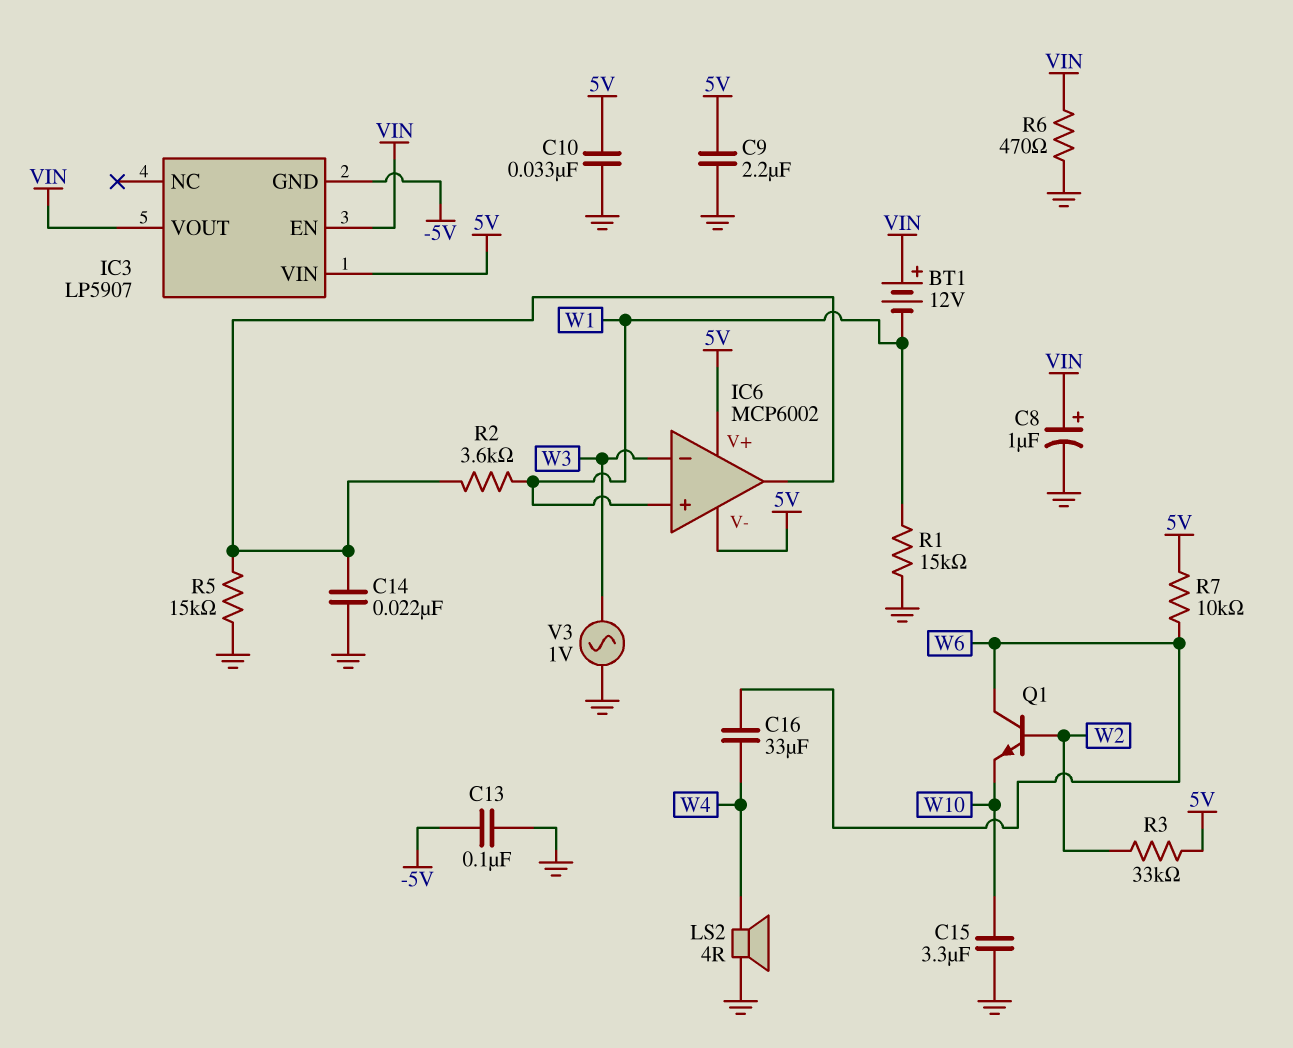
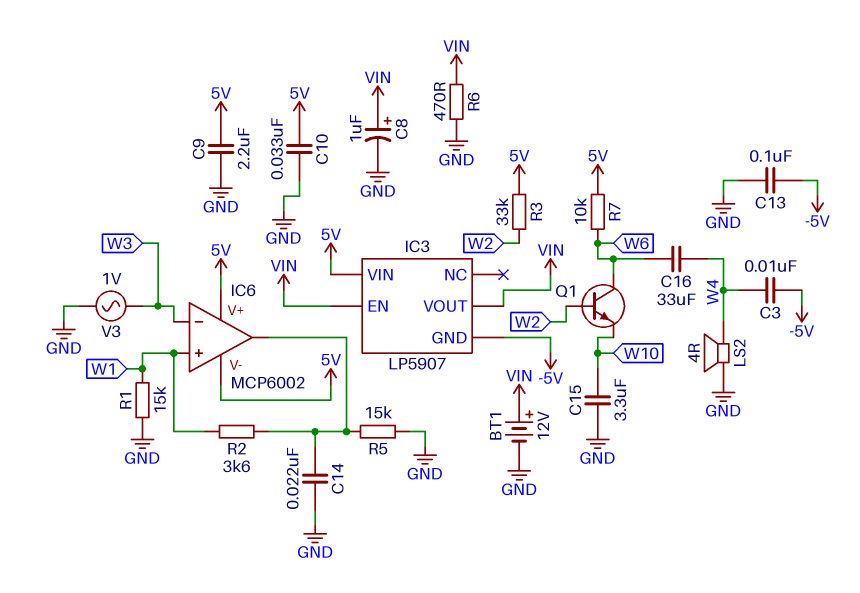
BT1: 12V (plus VIN, minus W1) -> 12V (plus VIN, minus GND)
C3: none -> 10nF (-5V, W4)

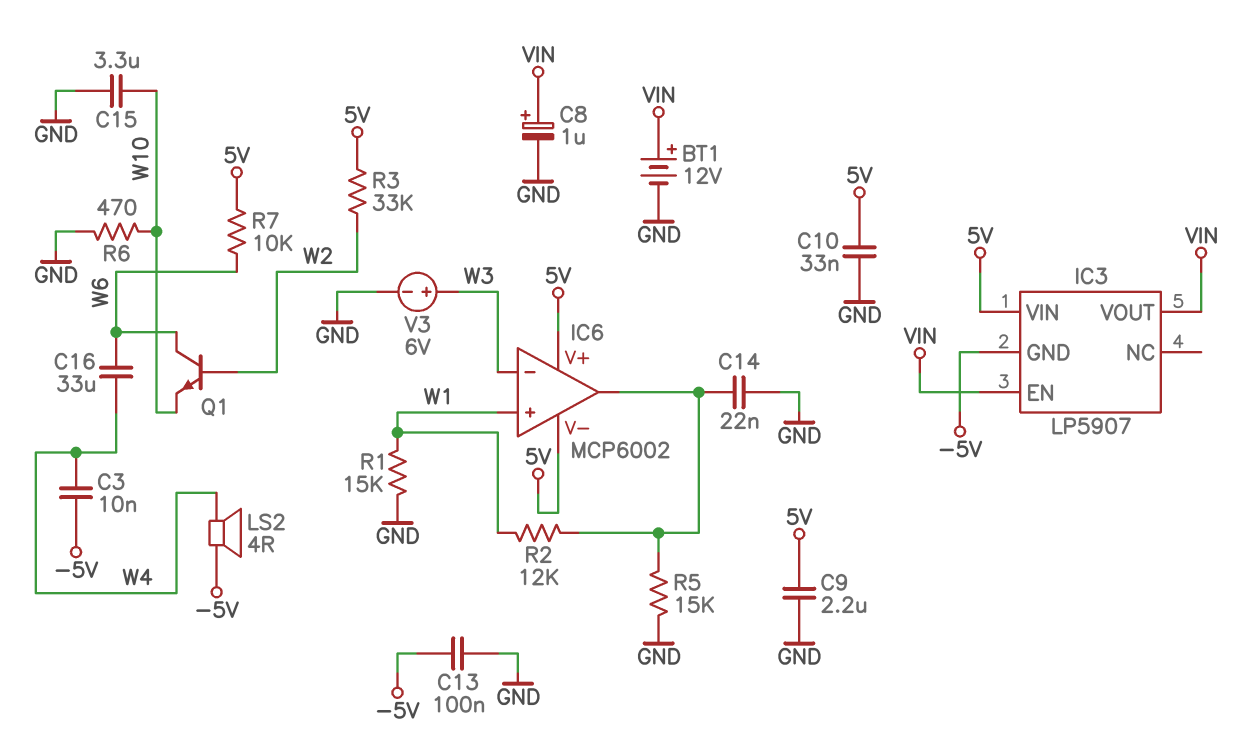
LS2: speaker 4R (GND, W4) -> speaker 4R (-5V, W4)
R2: 3.6k (IC6/out, W1) -> 12k (IC6/out, W1)
R6: 470 (GND, VIN) -> 470 (GND, W10)
V3: AC 1V (GND, W3) -> 6V (plus W3, minus GND)

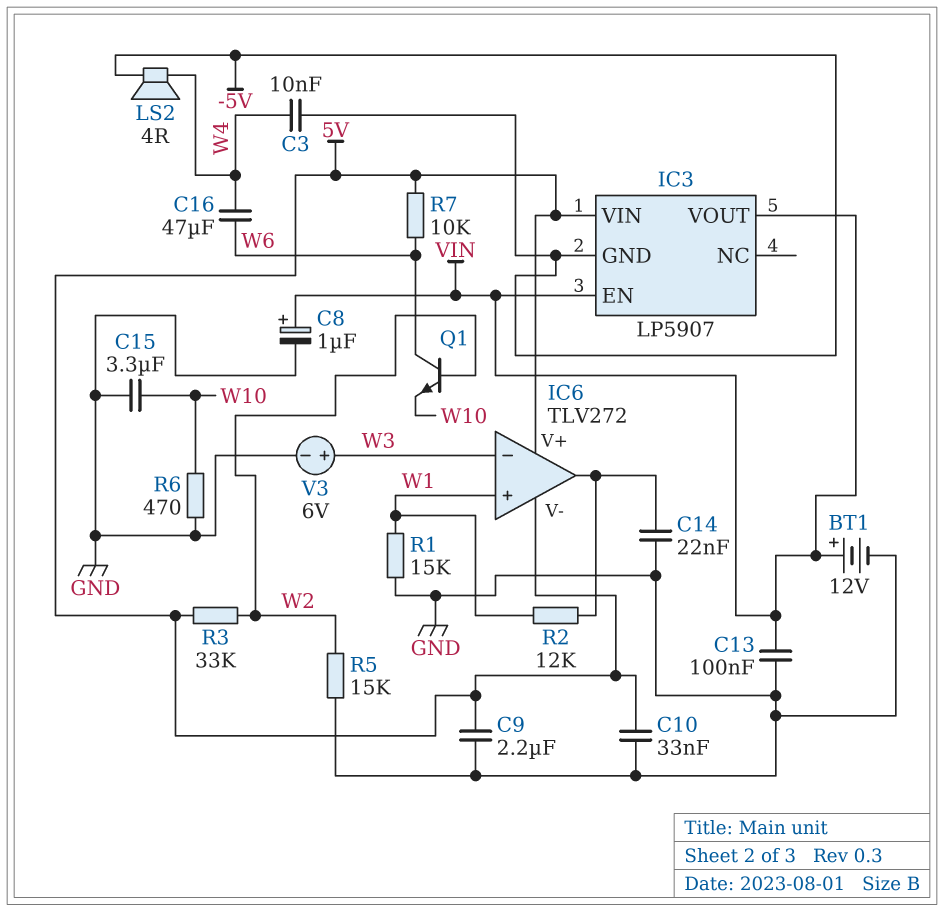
C13: 100nF (-5V, GND) -> 100nF (GND, VIN)
C16: 33uF (W4, W6) -> 47uF (W4, W6)
IC6: MCP6002 -> TLV272
R5: 15k (GND, IC6/out) -> 15k (GND, W2)

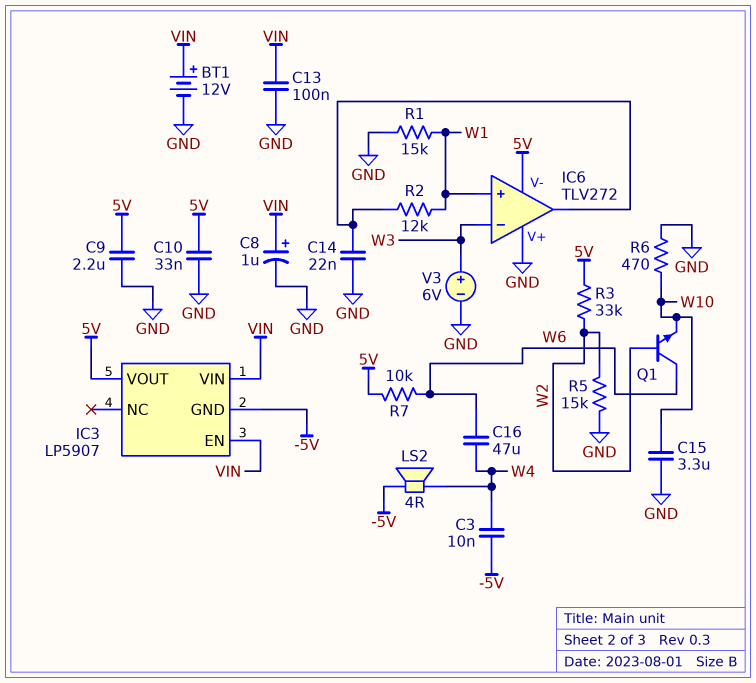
IC3 pin VIN: 5V -> VIN
IC3 pin VOUT: VIN -> 5V
IC6 pin V+: 5V -> GND

